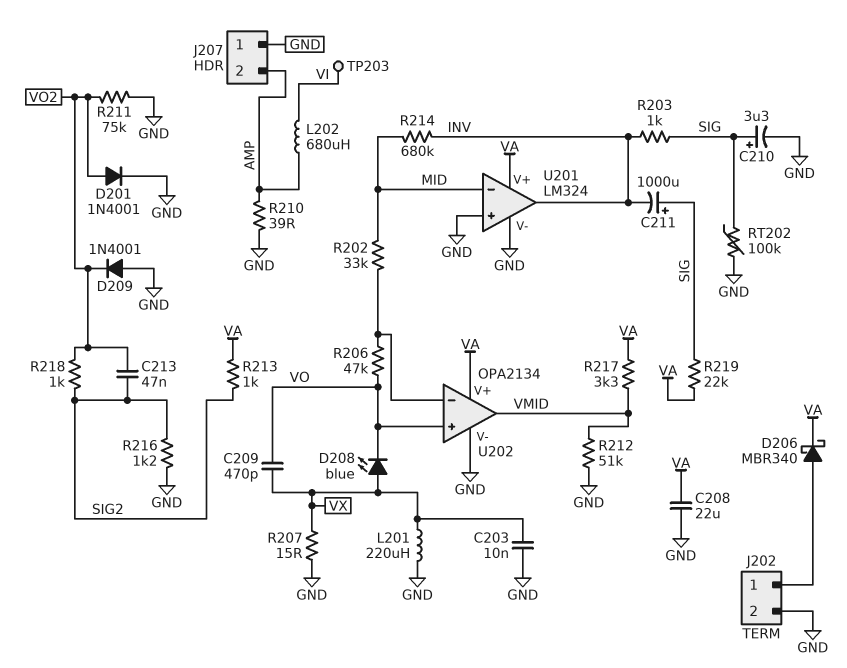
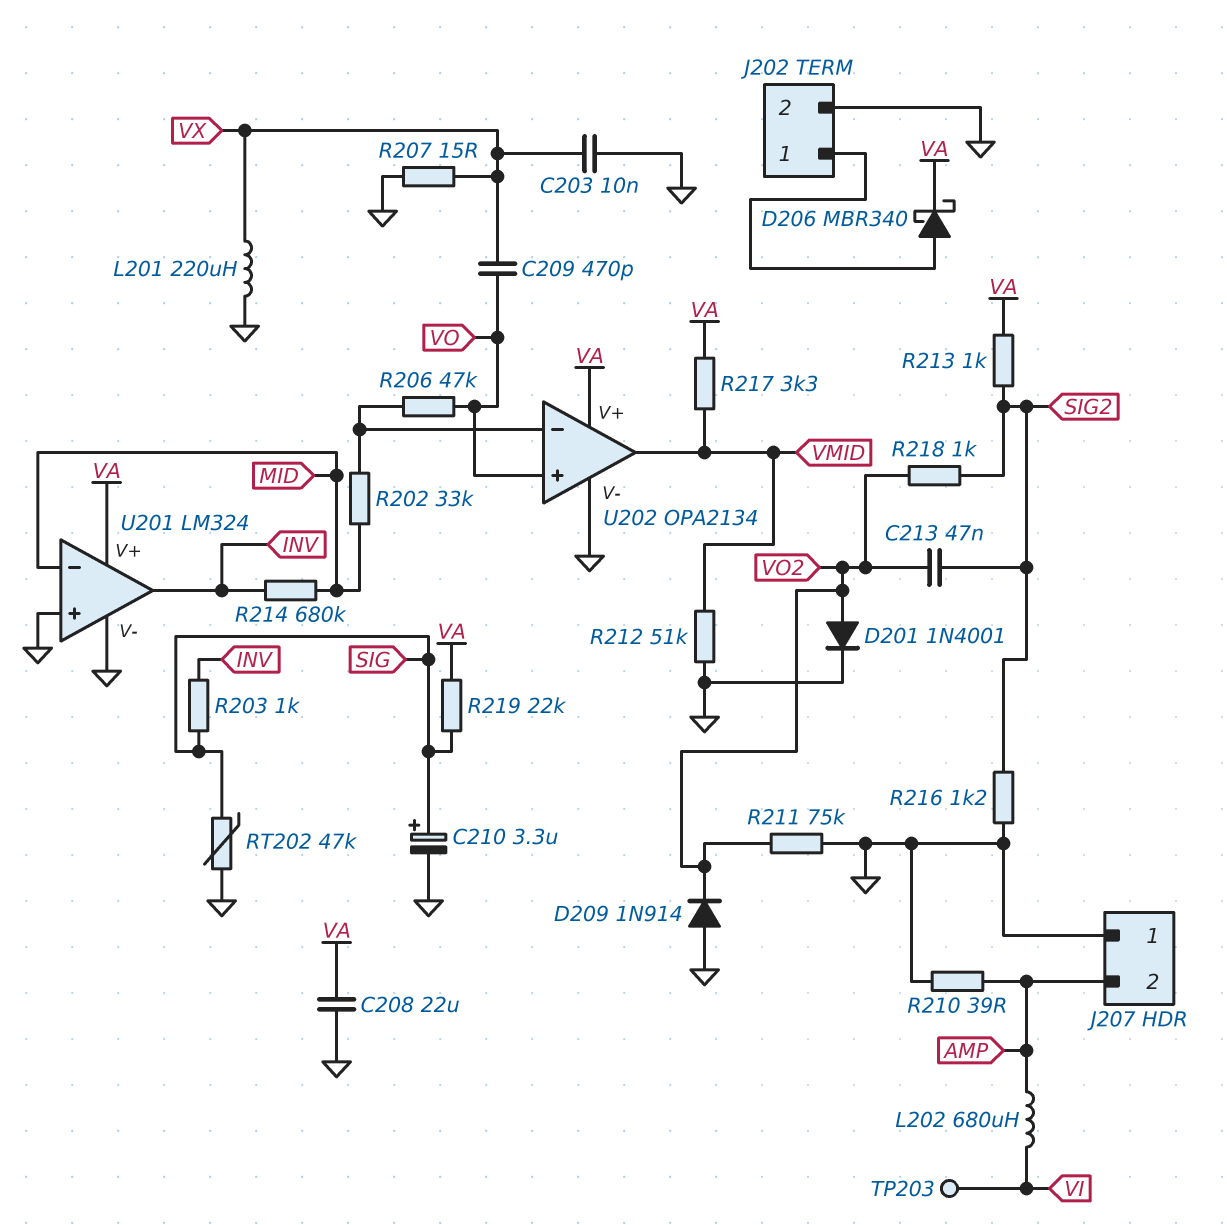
C211: 1000uF (plus SIG, minus INV) -> none
D208: LED blue (A VX, K VO) -> none
D209: diode 1N4001 (A GND, K VO2) -> diode 1N914 (A GND, K VO2)
RT202: 100k (GND, SIG) -> 47k (GND, SIG)

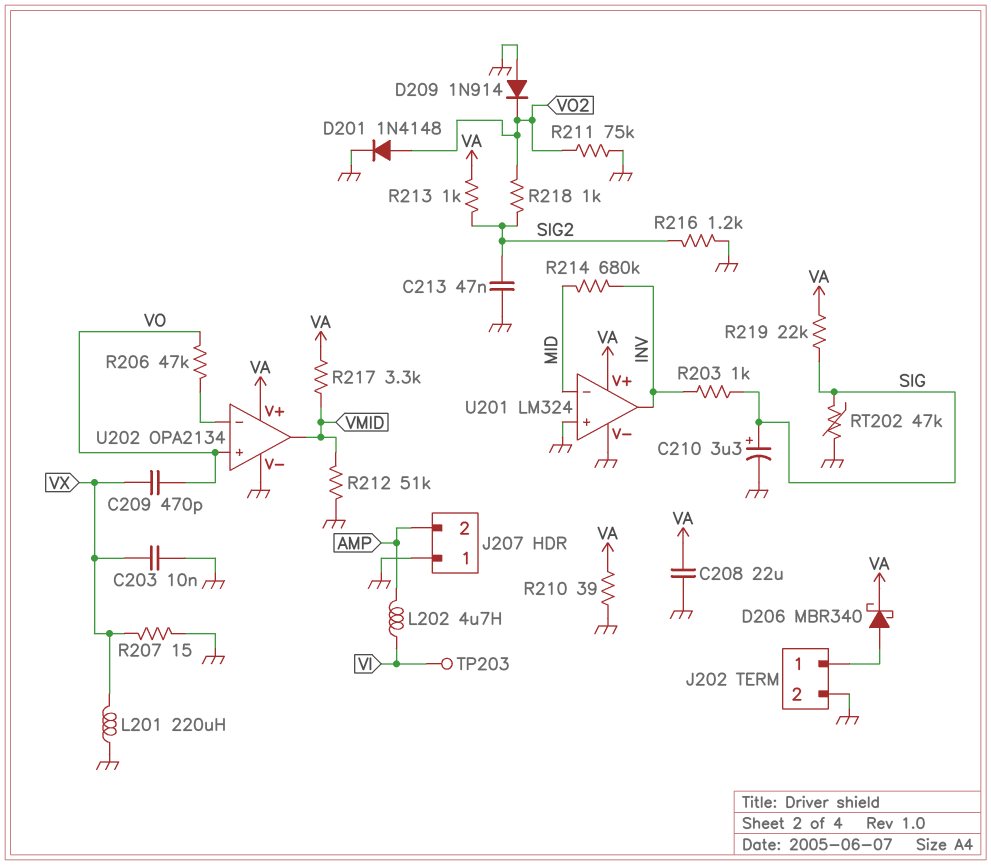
C213: 47nF (SIG2, VO2) -> 47nF (GND, SIG2)
D201: diode 1N4001 (A VO2, K GND) -> diode 1N4148 (A VO2, K GND)
L202: 680uH (AMP, VI) -> 4.7uH (AMP, VI)
R202: 33k (MID, U202/in-) -> none
R210: 39 (AMP, GND) -> 39 (GND, VA)

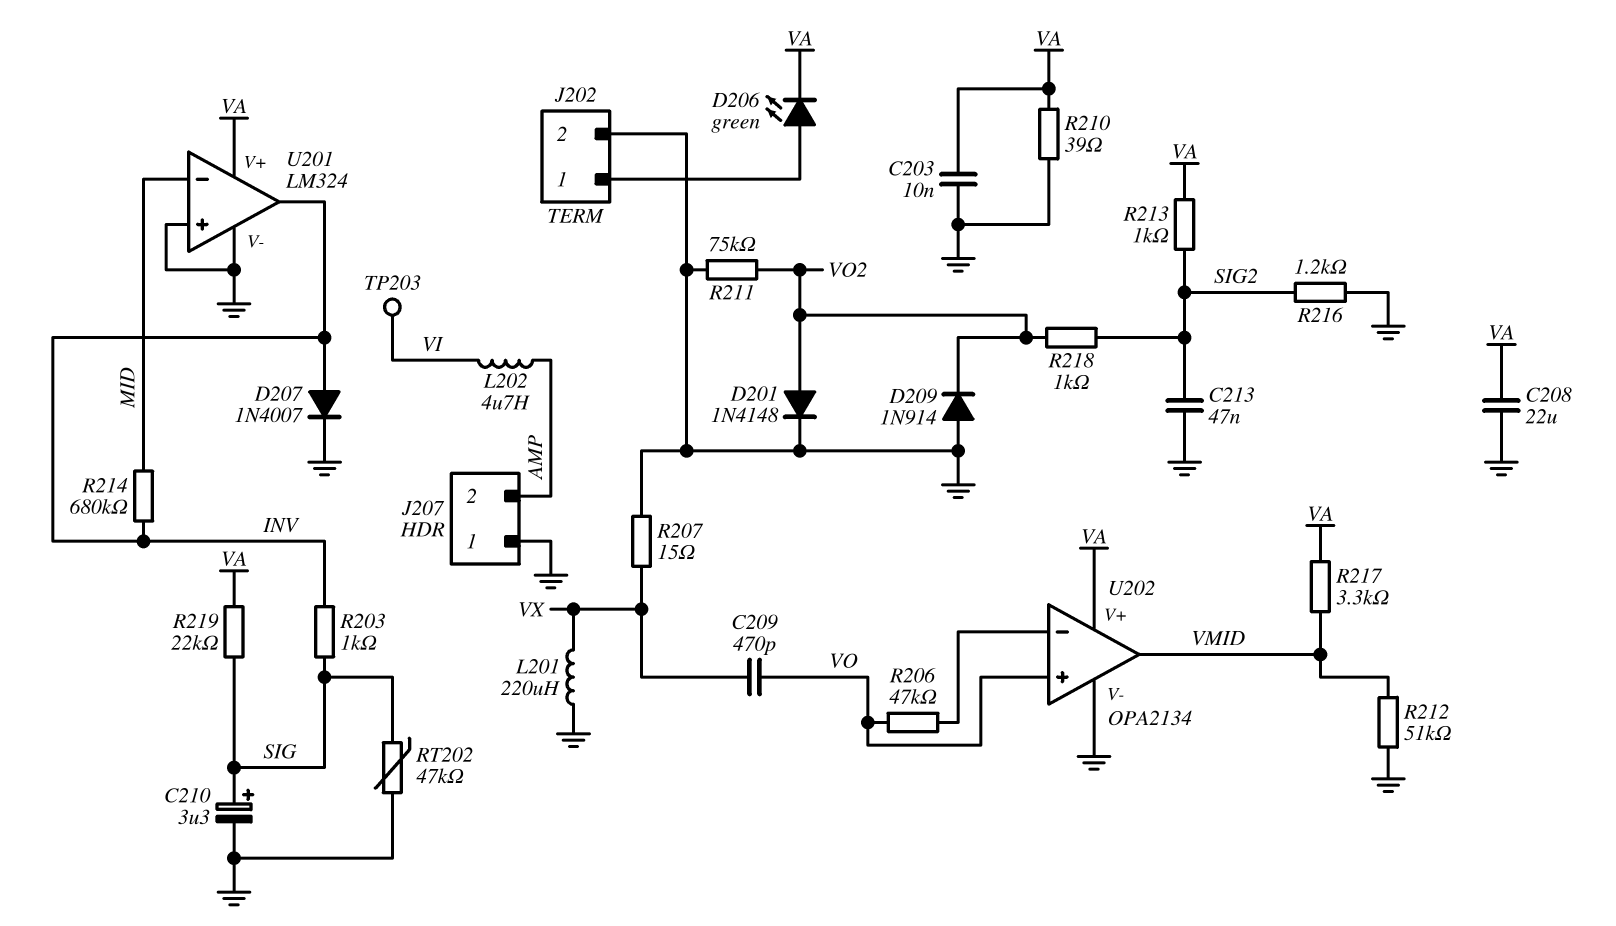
C203: 10nF (GND, VX) -> 10nF (GND, VA)
D206: schottky MBR340 (A J202/1, K VA) -> LED green (A J202/1, K VA)
D207: none -> diode 1N4007 (A INV, K GND)

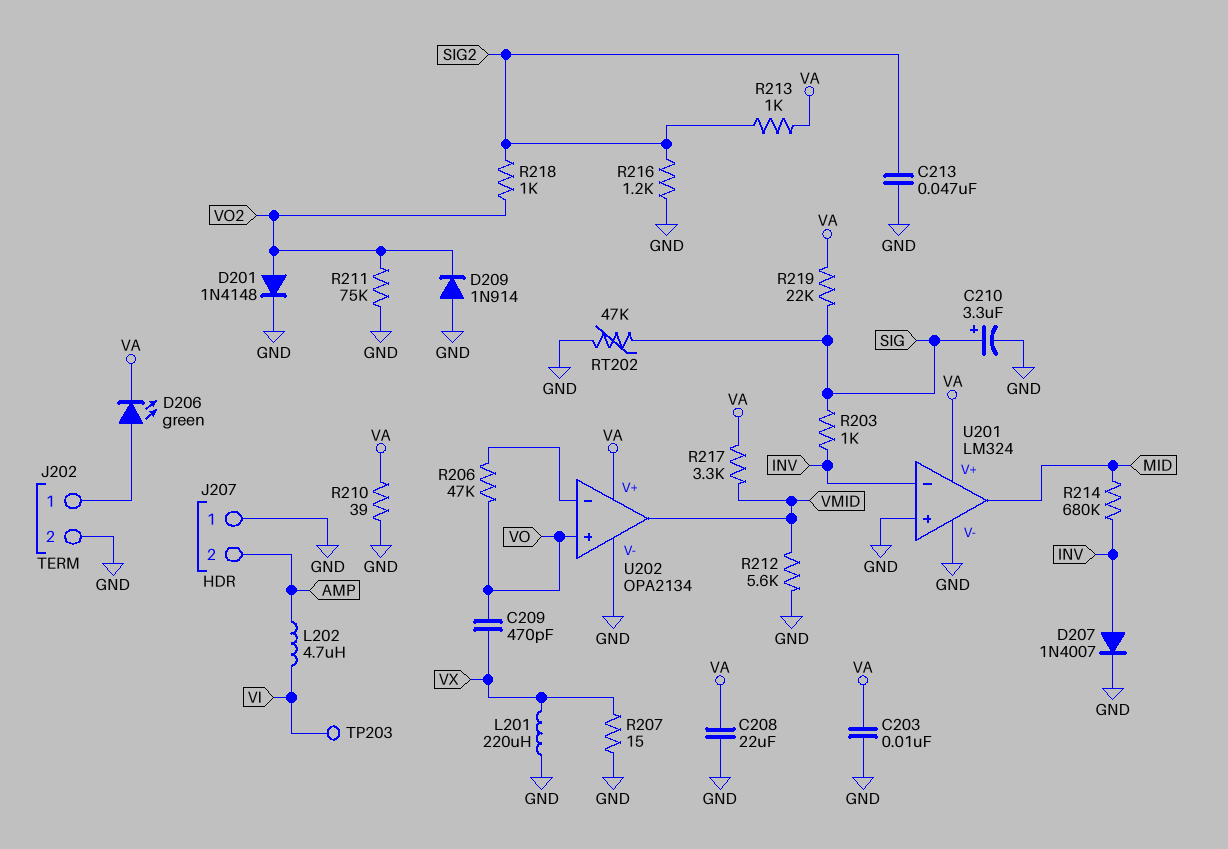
R212: 51k (GND, VMID) -> 5.6k (GND, VMID)
U201 pin in-: MID -> INV
U201 pin out: INV -> MID

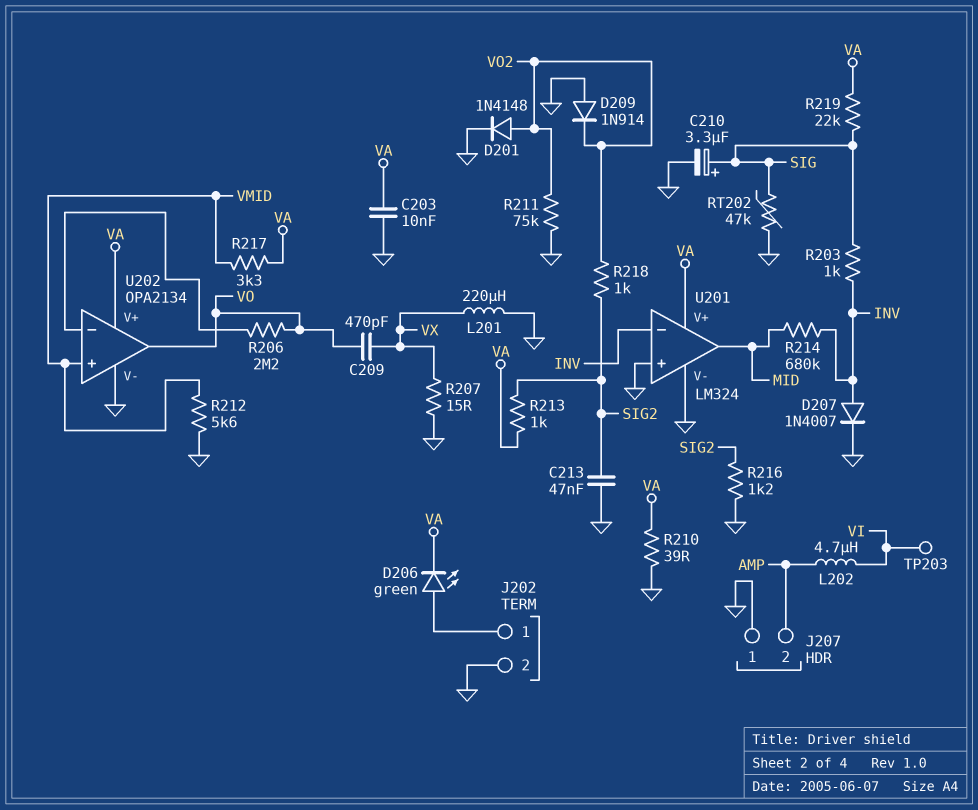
C208: 22uF (GND, VA) -> none
R206: 47k (U202/in-, VO) -> 2.2M (U202/in-, VO)
U202 pin in+: VO -> VMID
U202 pin out: VMID -> VO

